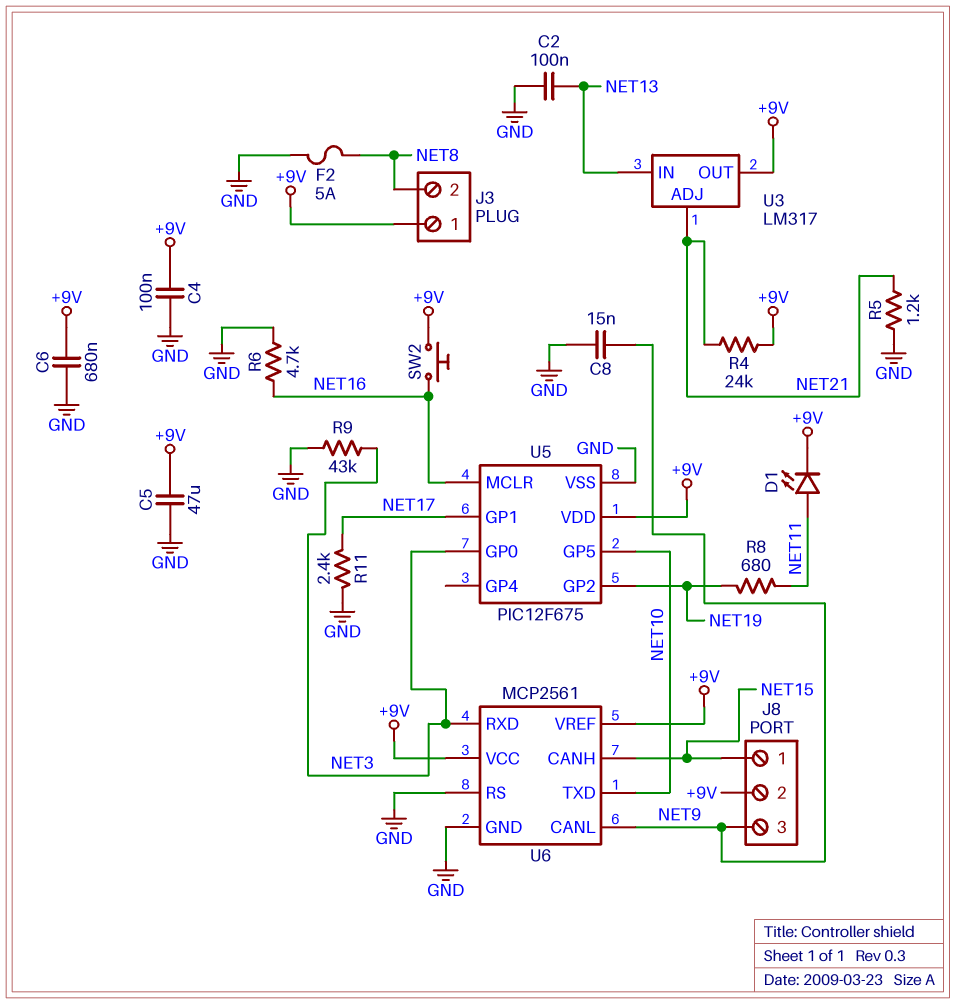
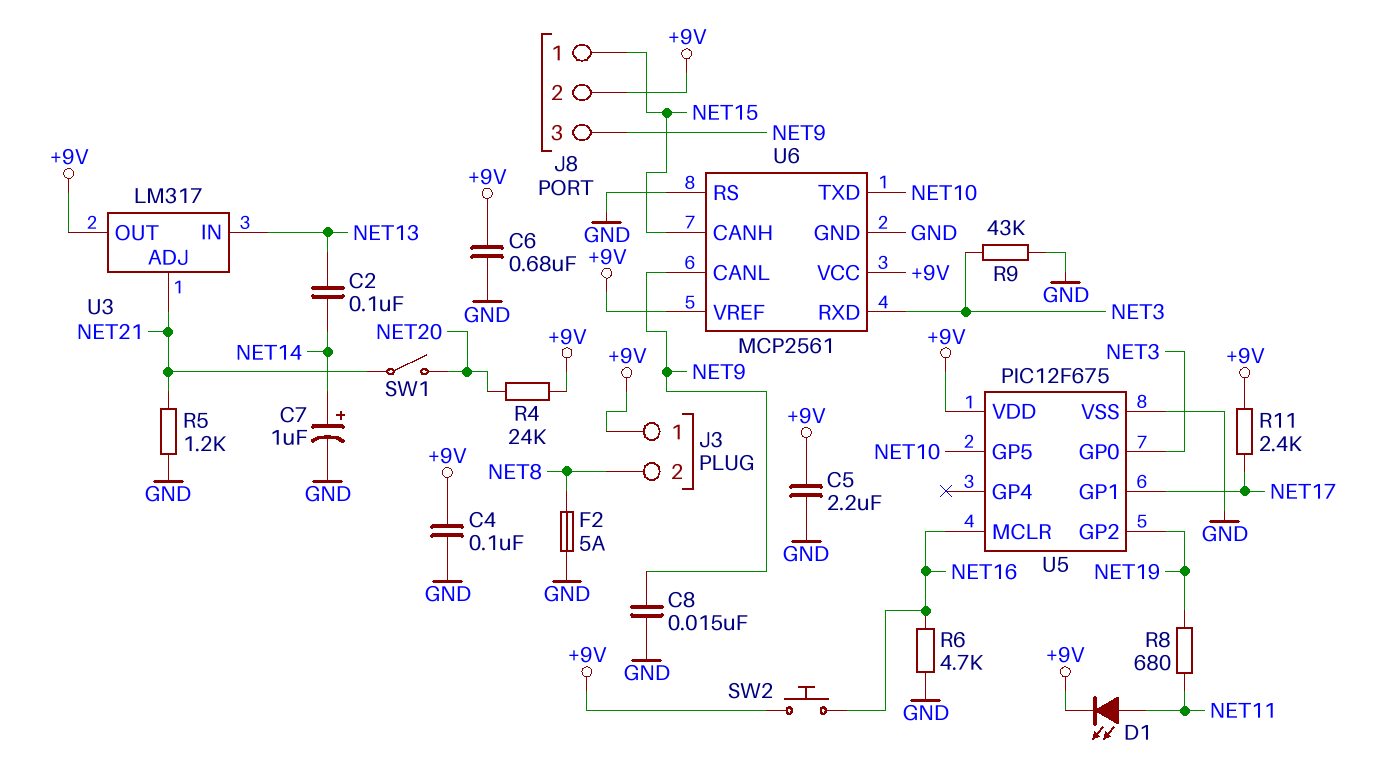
C2: 100nF (GND, NET13) -> 100nF (NET13, NET14)
C5: 47uF (+9V, GND) -> 2.2uF (+9V, GND)
C7: none -> 1uF (plus NET14, minus GND)
R4: 24k (+9V, NET21) -> 24k (+9V, NET20)
R11: 2.4k (GND, NET17) -> 2.4k (+9V, NET17)
SW1: none -> switch (NET20, NET21)

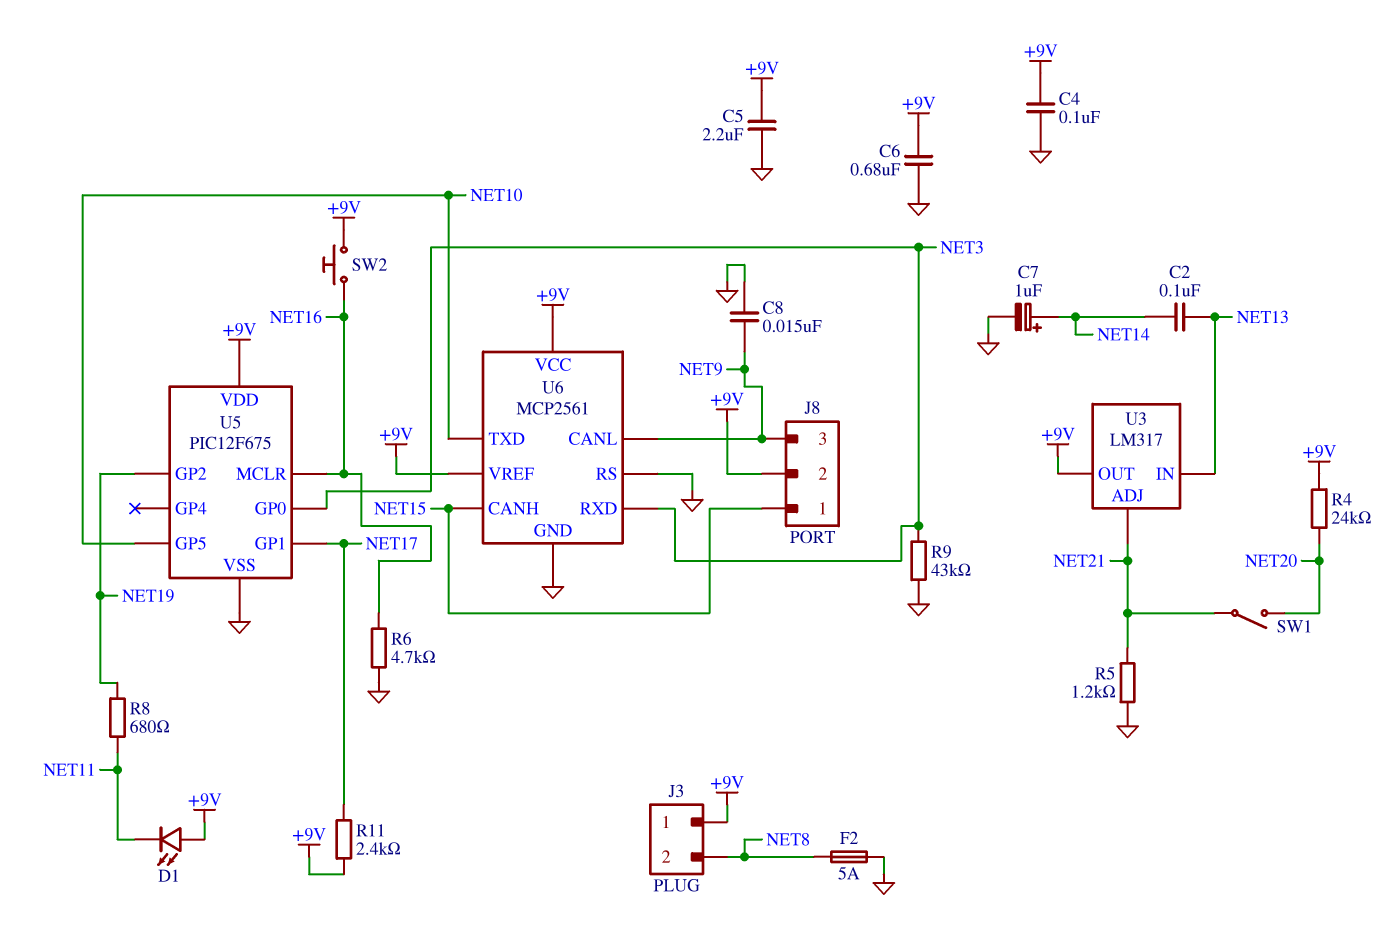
D1: LED (A NET11, K +9V) -> LED (A +9V, K NET11)

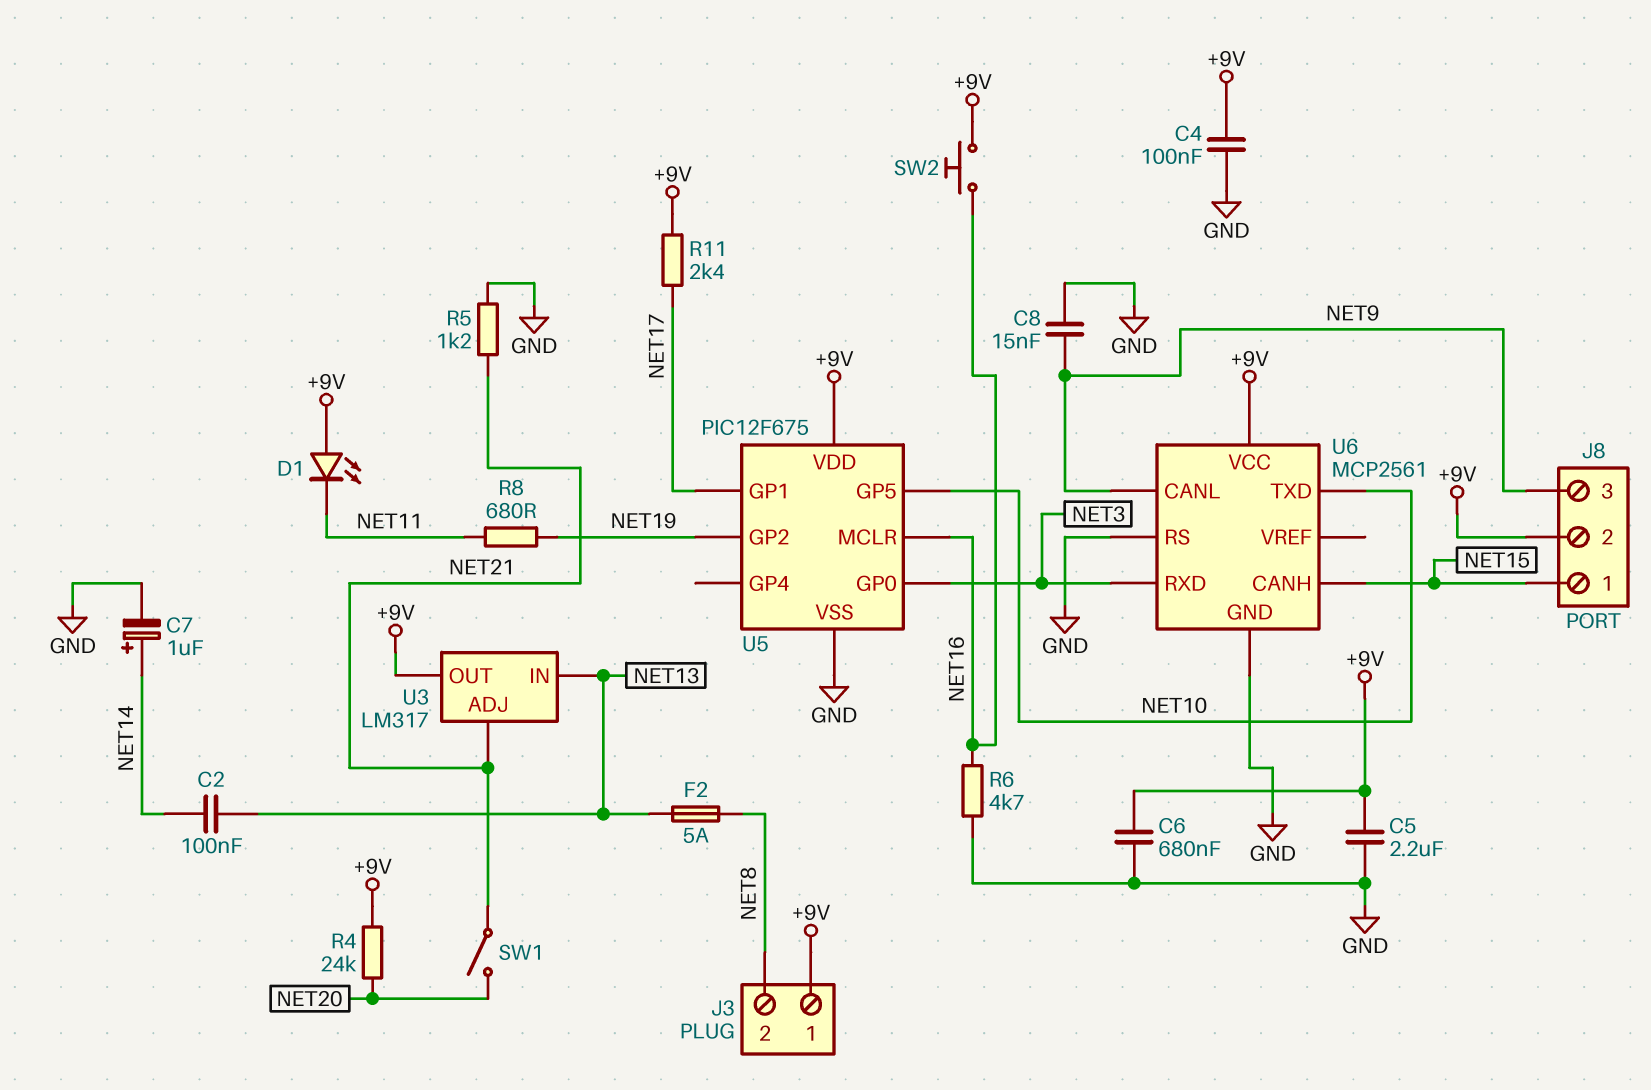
F2: 5A (GND, NET8) -> 5A (NET8, NET13)
R9: 43k (GND, NET3) -> none
U6 pin VREF: +9V -> none

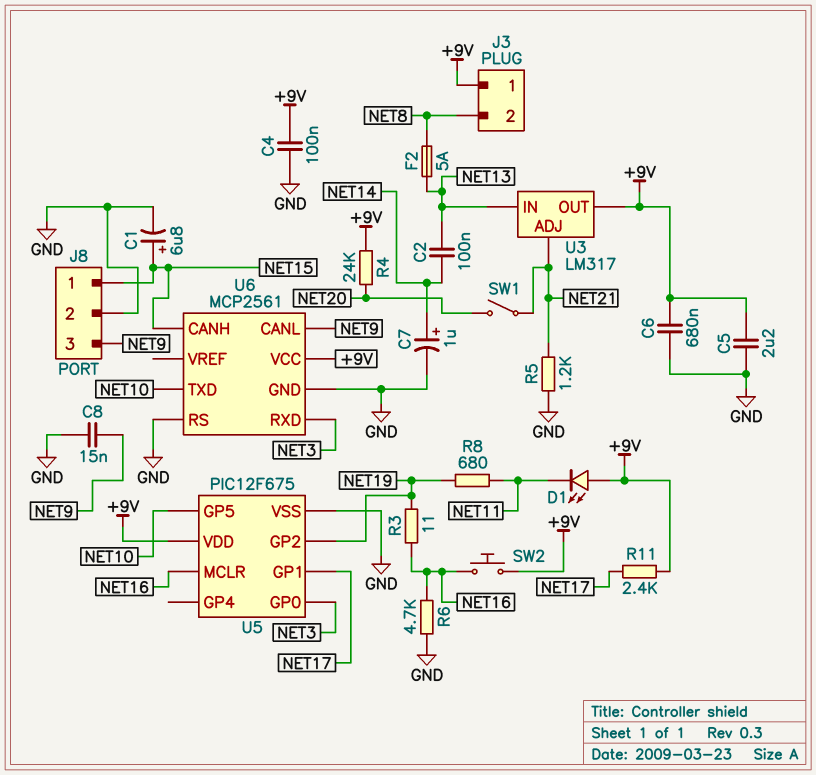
C1: none -> 6.8uF (plus NET15, minus GND)
J8 pin 2: +9V -> GND
R3: none -> 11 (NET16, NET19)

